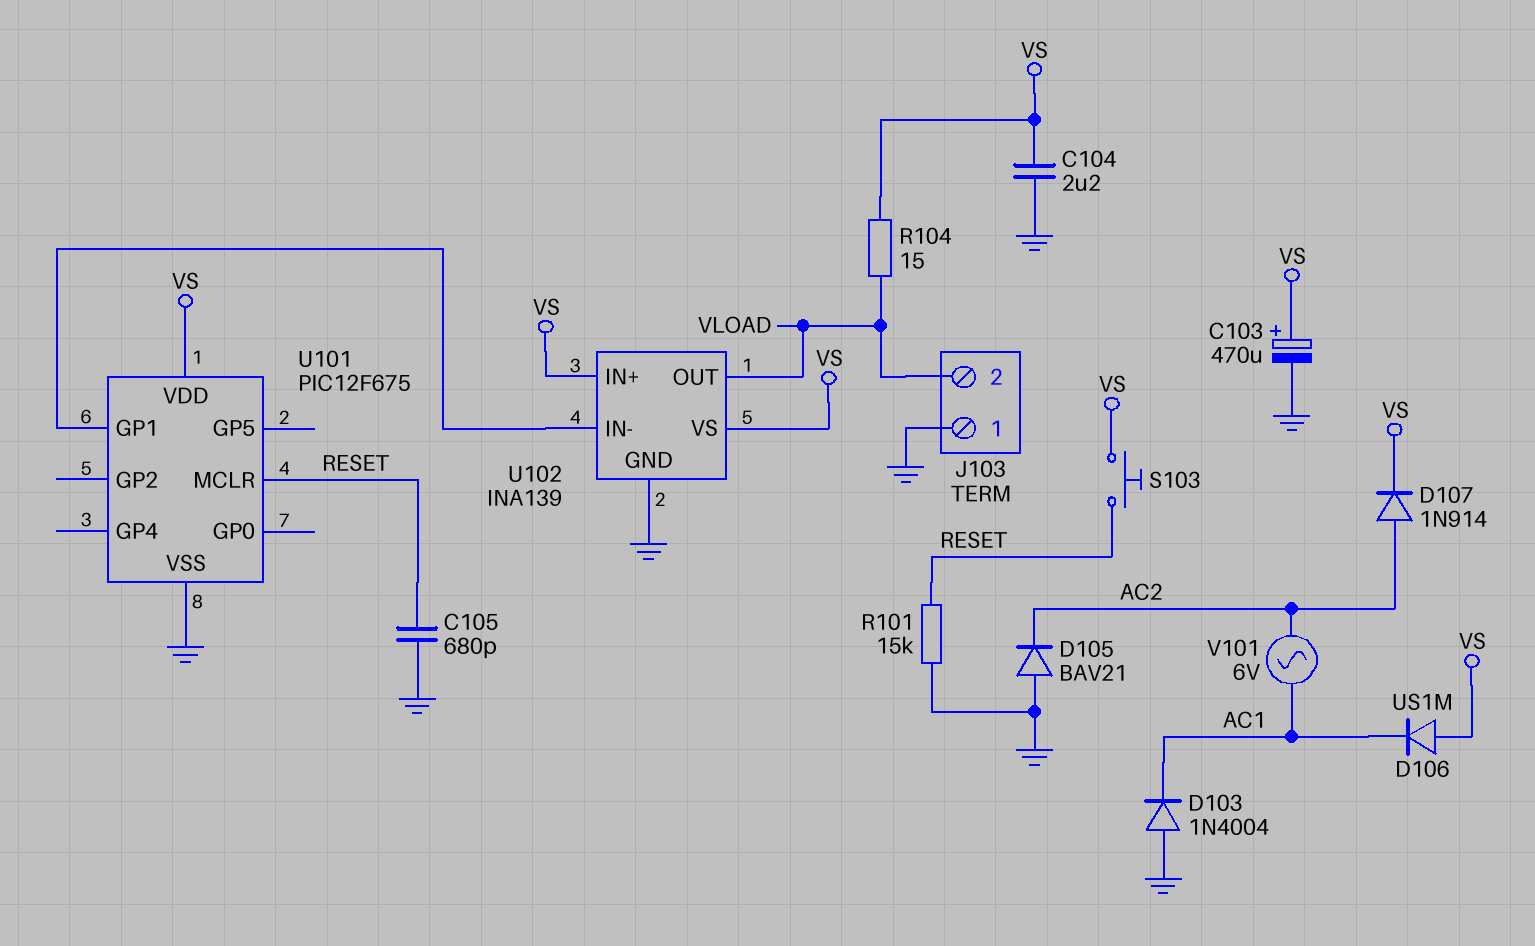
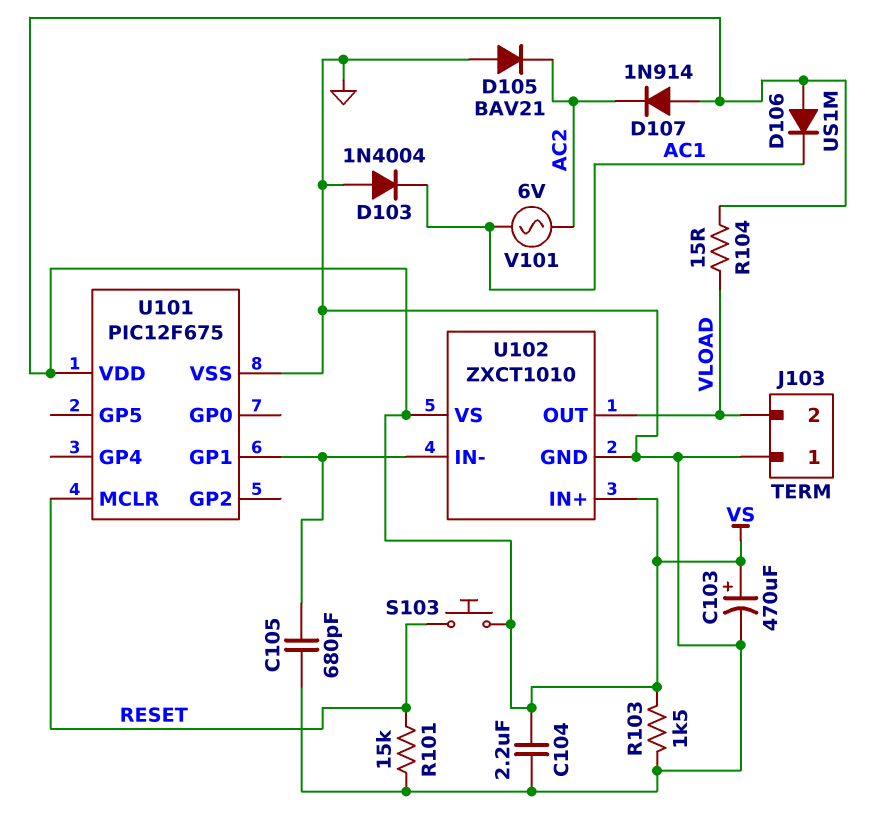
C105: 680pF (GND, RESET) -> 680pF (GND, U101/GP1)
D107: diode 1N914 (A AC2, K VS) -> diode 1N914 (A VS, K AC2)
R103: none -> 1.5k (GND, VS)
U102: INA139 -> ZXCT1010

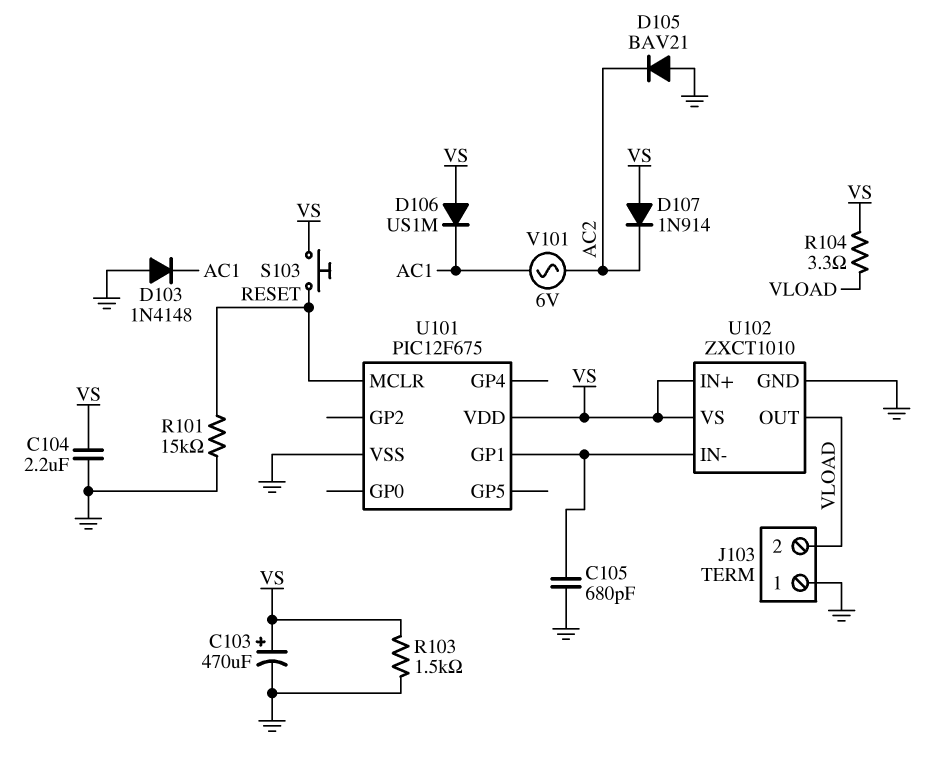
D103: diode 1N4004 (A GND, K AC1) -> diode 1N4148 (A GND, K AC1)
R104: 15 (VLOAD, VS) -> 3.3 (VLOAD, VS)

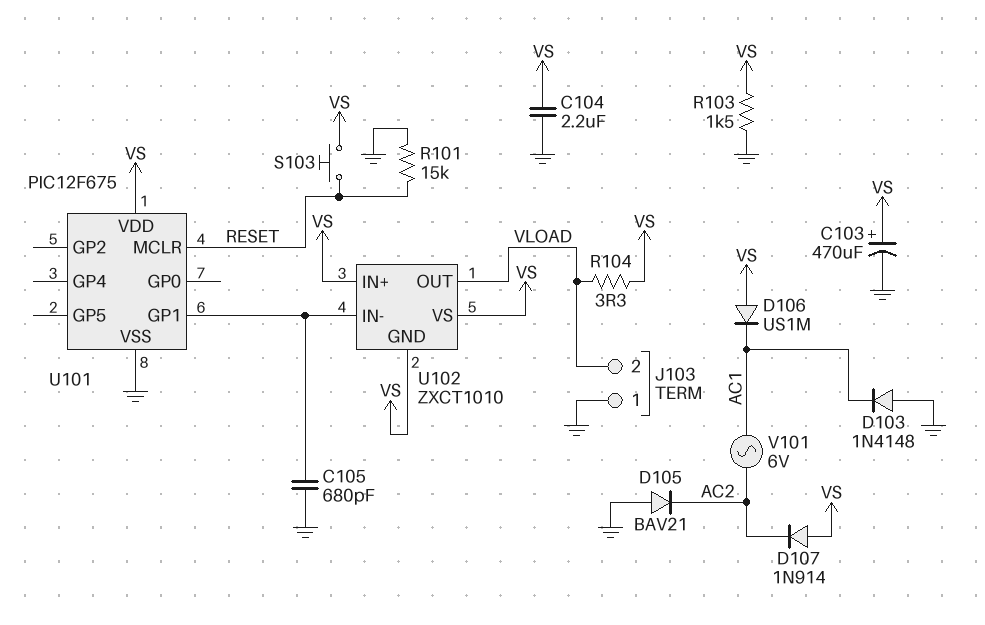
U102 pin GND: GND -> VS

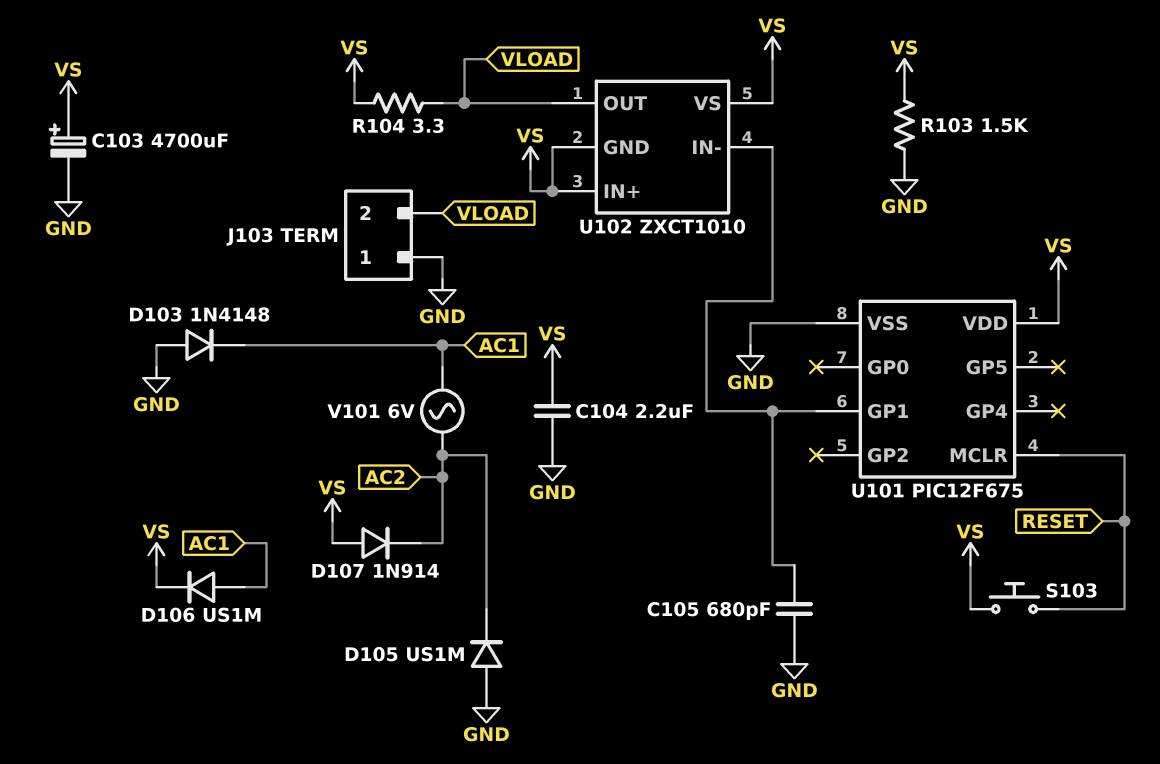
C103: 470uF (plus VS, minus GND) -> 4700uF (plus VS, minus GND)
D105: diode BAV21 (A GND, K AC2) -> diode US1M (A GND, K AC2)
D106: diode US1M (A VS, K AC1) -> diode US1M (A AC1, K VS)
R101: 15k (GND, RESET) -> none

